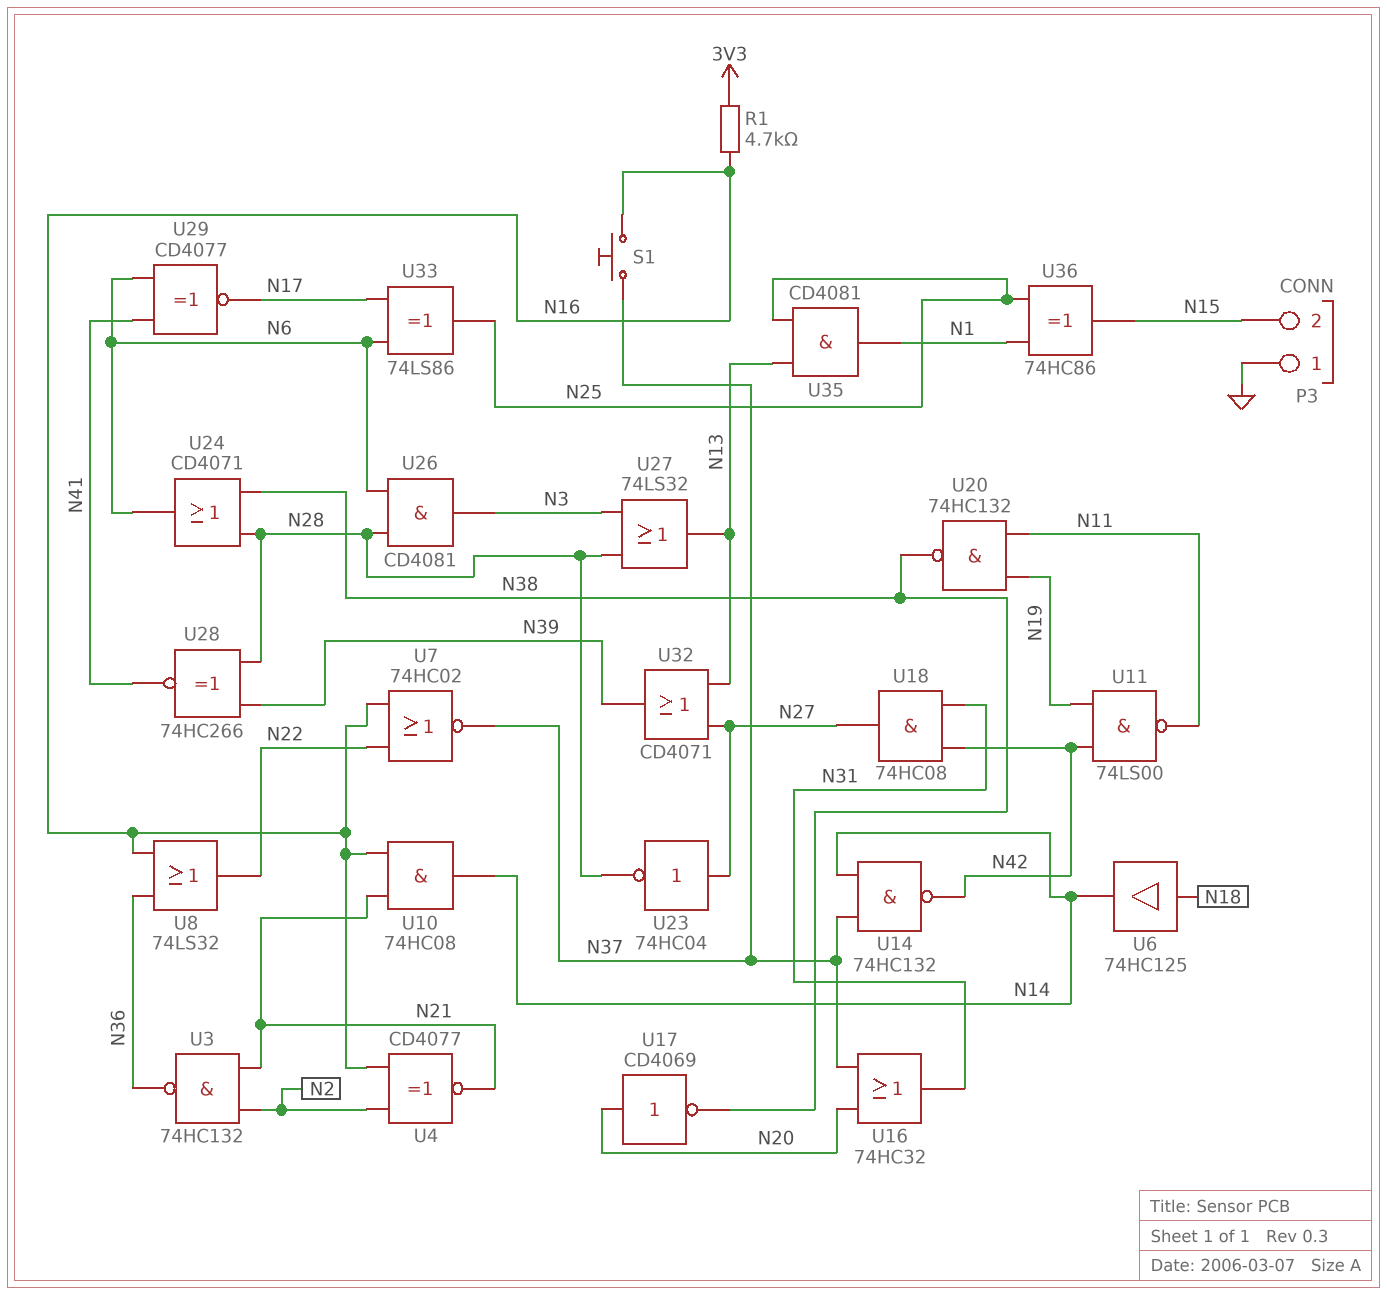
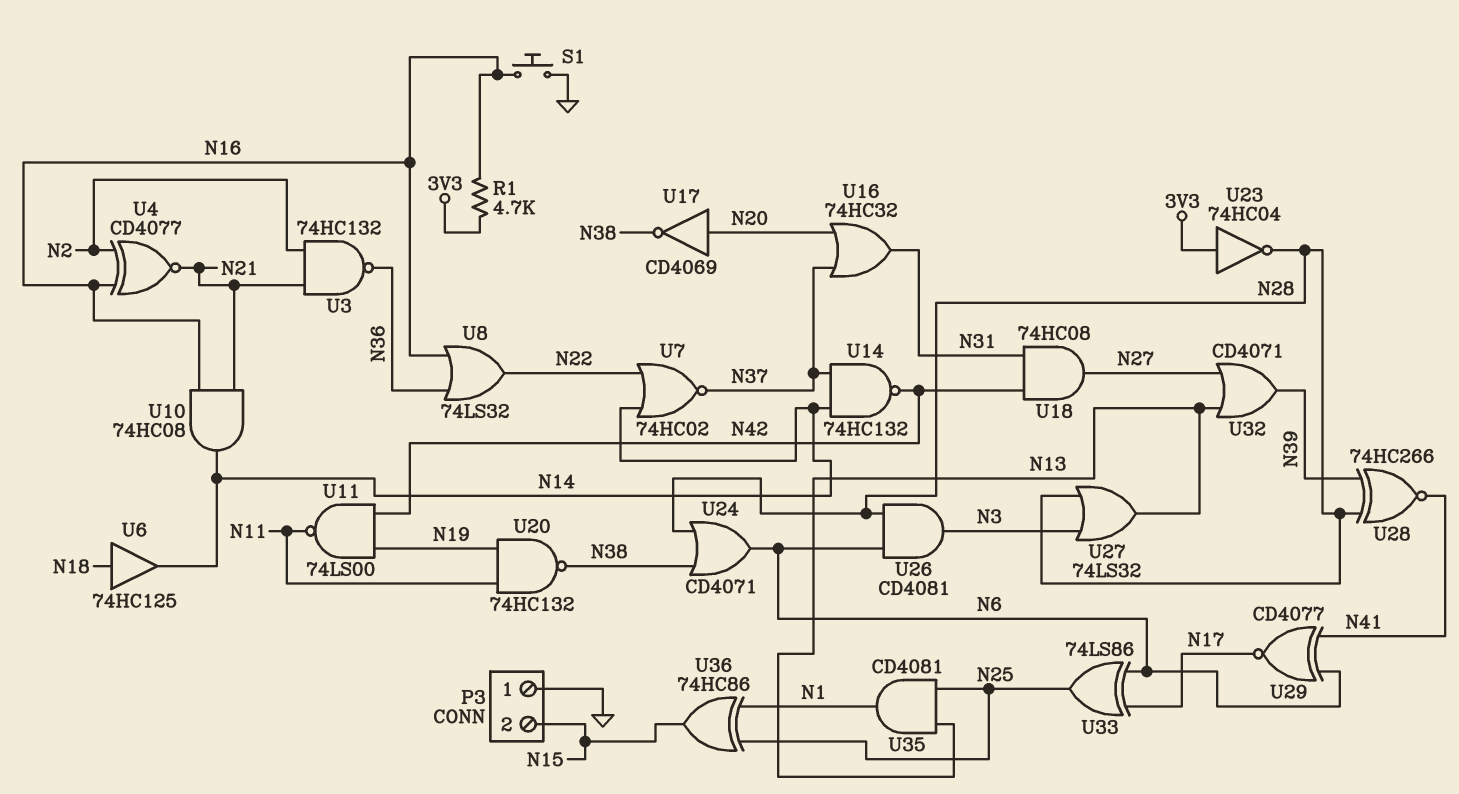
S1: button (N16, N37) -> button (GND, N16)
U7: NOR 74HC02 (in N16, in N22, out N37) -> NOR 74HC02 (in N14, in N22, out N37)
U23: NOT 74HC04 (in N27, out N28) -> NOT 74HC04 (in 3V3, out N28)

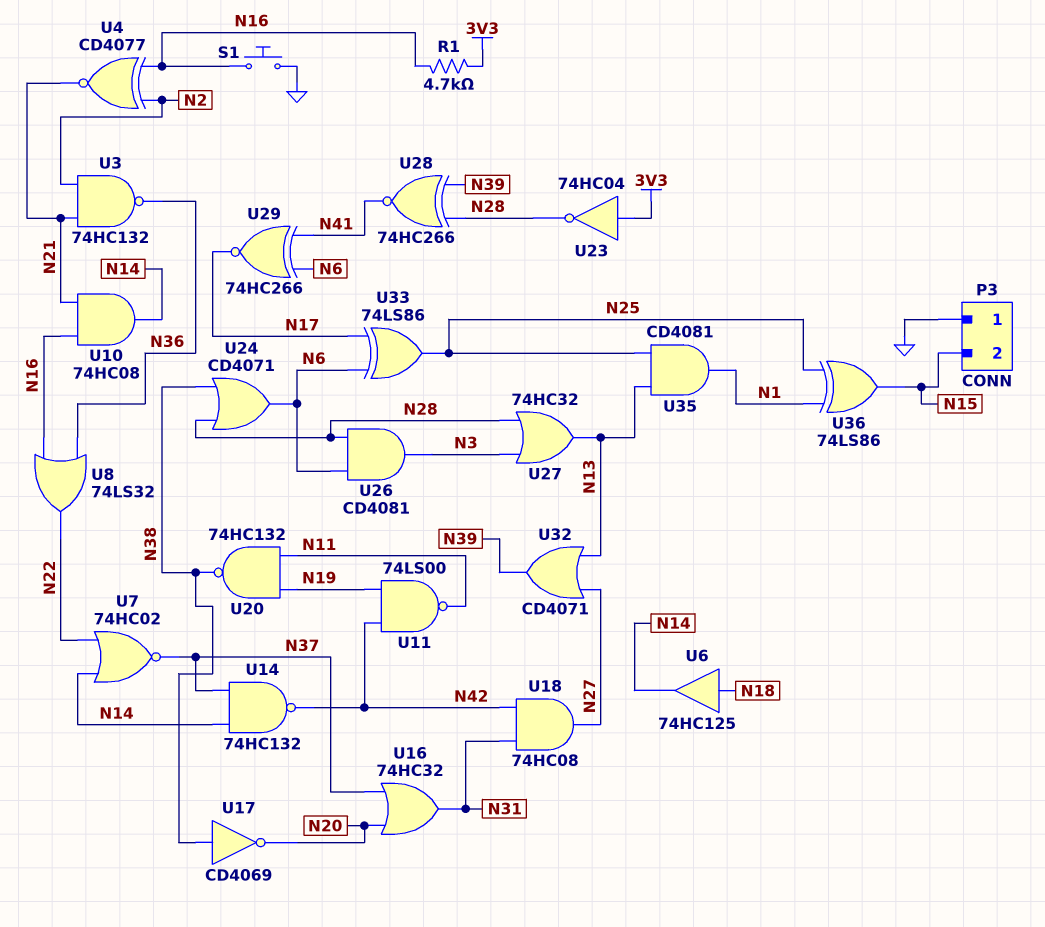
U17: NOT CD4069 (in N20, out N38) -> NOT CD4069 (in N38, out N20)
U27: OR 74LS32 (in N3, in N28, out N13) -> OR 74HC32 (in N3, in N28, out N13)
U29: XNOR CD4077 (in N6, in N41, out N17) -> XNOR 74HC266 (in N6, in N41, out N17)
U36: XOR 74HC86 (in N1, in N25, out N15) -> XOR 74LS86 (in N1, in N25, out N15)

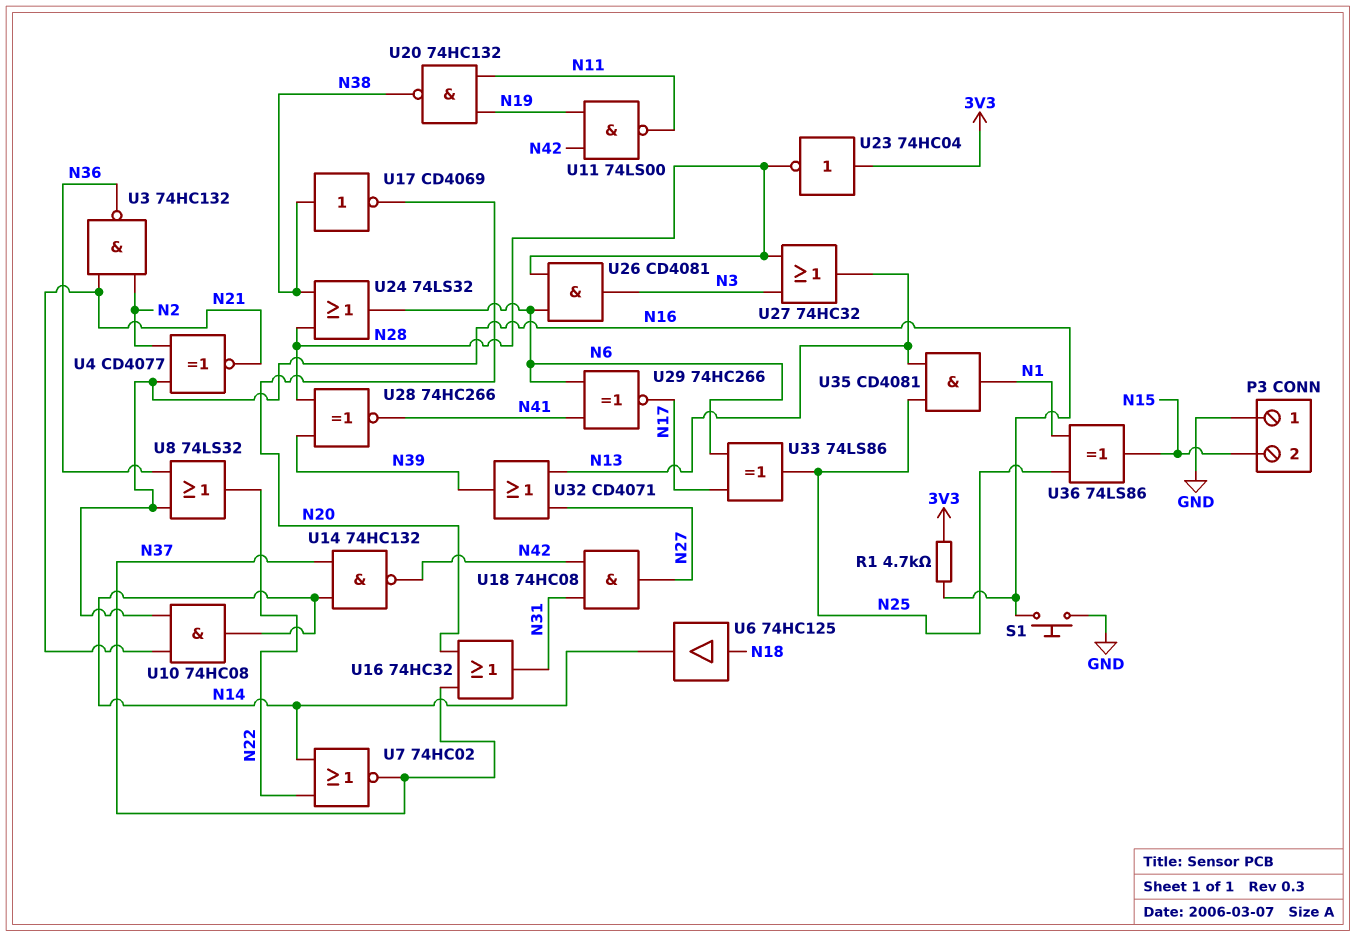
U24: OR CD4071 (in N28, in N38, out N6) -> OR 74LS32 (in N28, in N38, out N6)

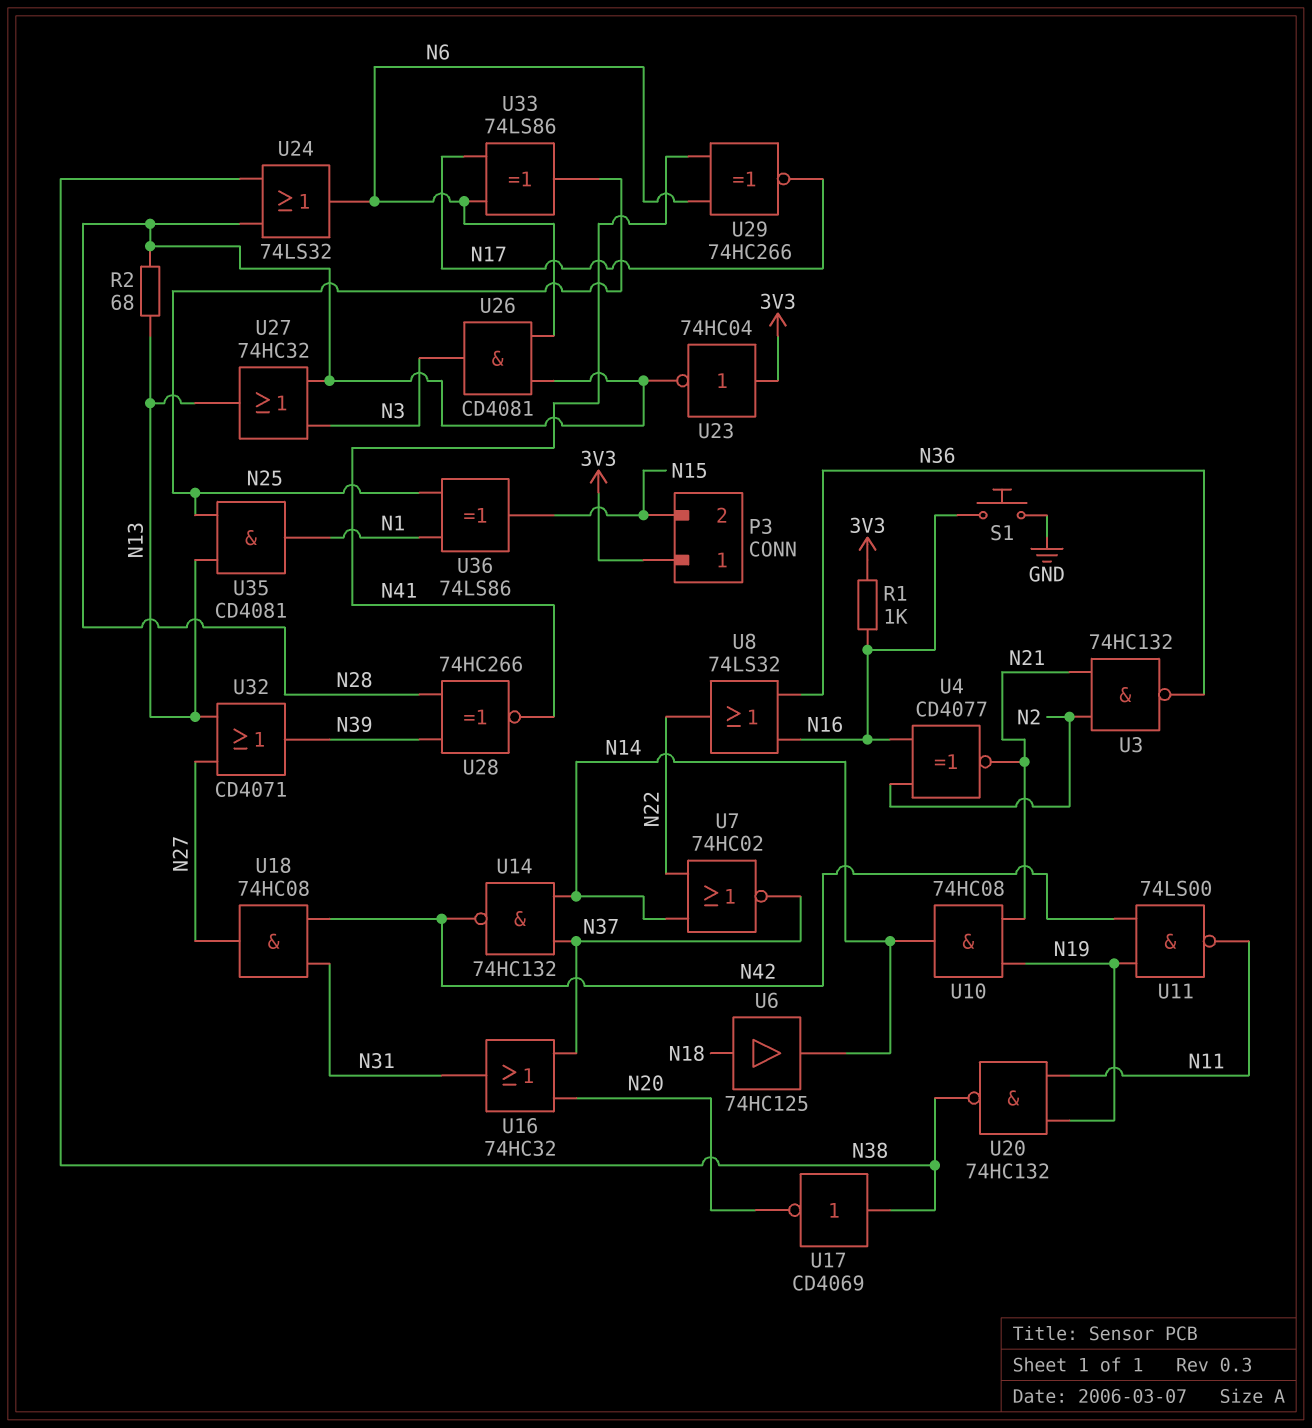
P3 pin 1: GND -> 3V3
R1: 4.7k (3V3, N16) -> 1k (3V3, N16)
R2: none -> 68 (N13, N28)
U10: AND 74HC08 (in N16, in N21, out N14) -> AND 74HC08 (in N19, in N21, out N14)

